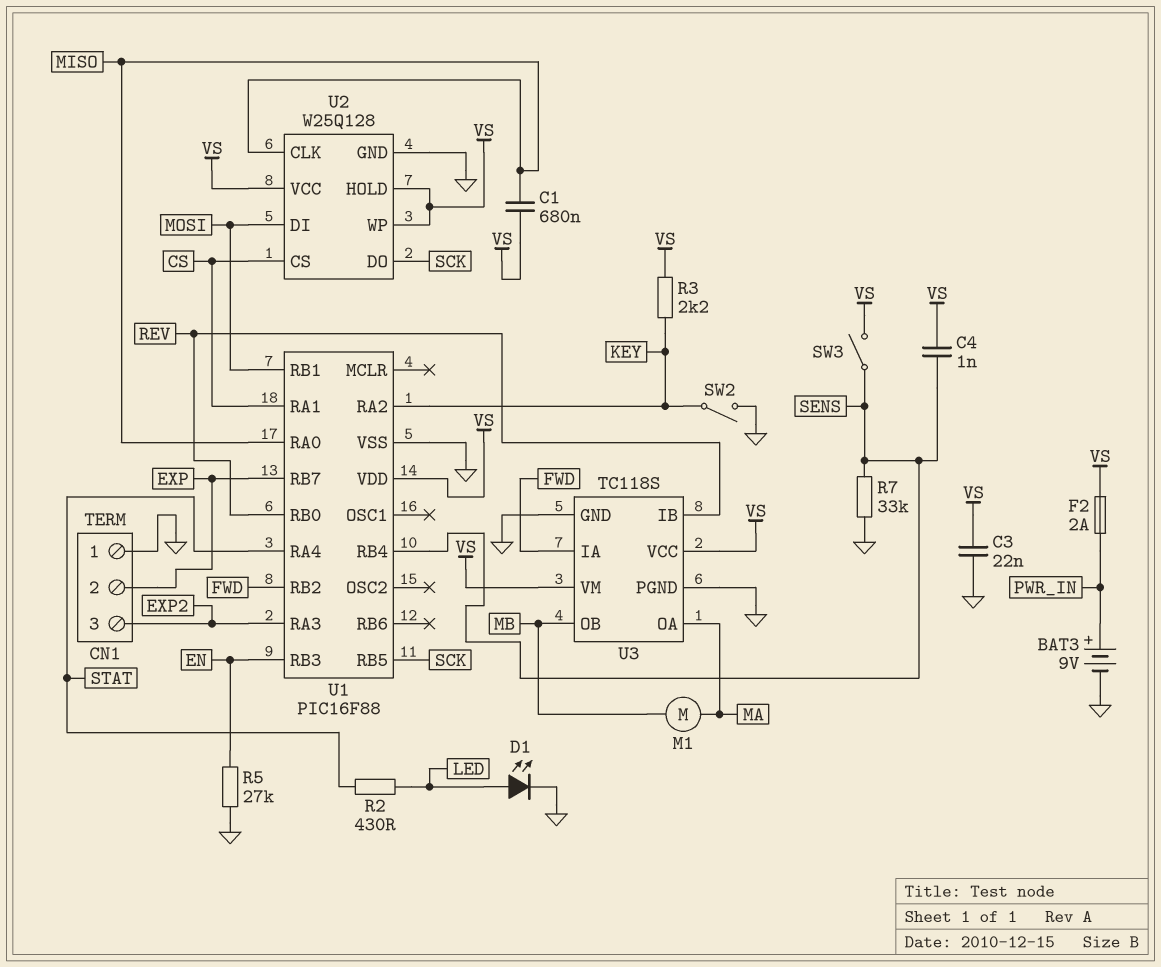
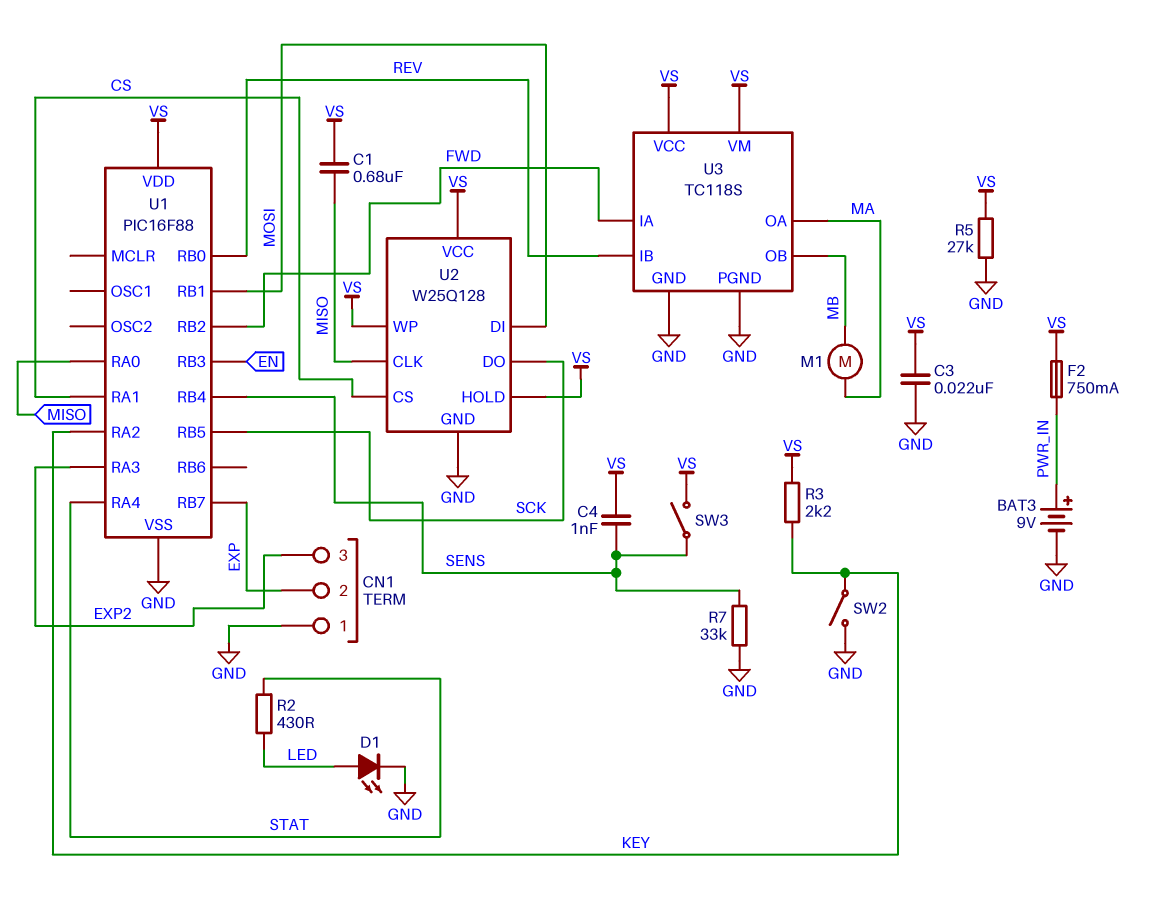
F2: 2A (PWR_IN, VS) -> 750mA (PWR_IN, VS)
R5: 27k (EN, GND) -> 27k (GND, VS)

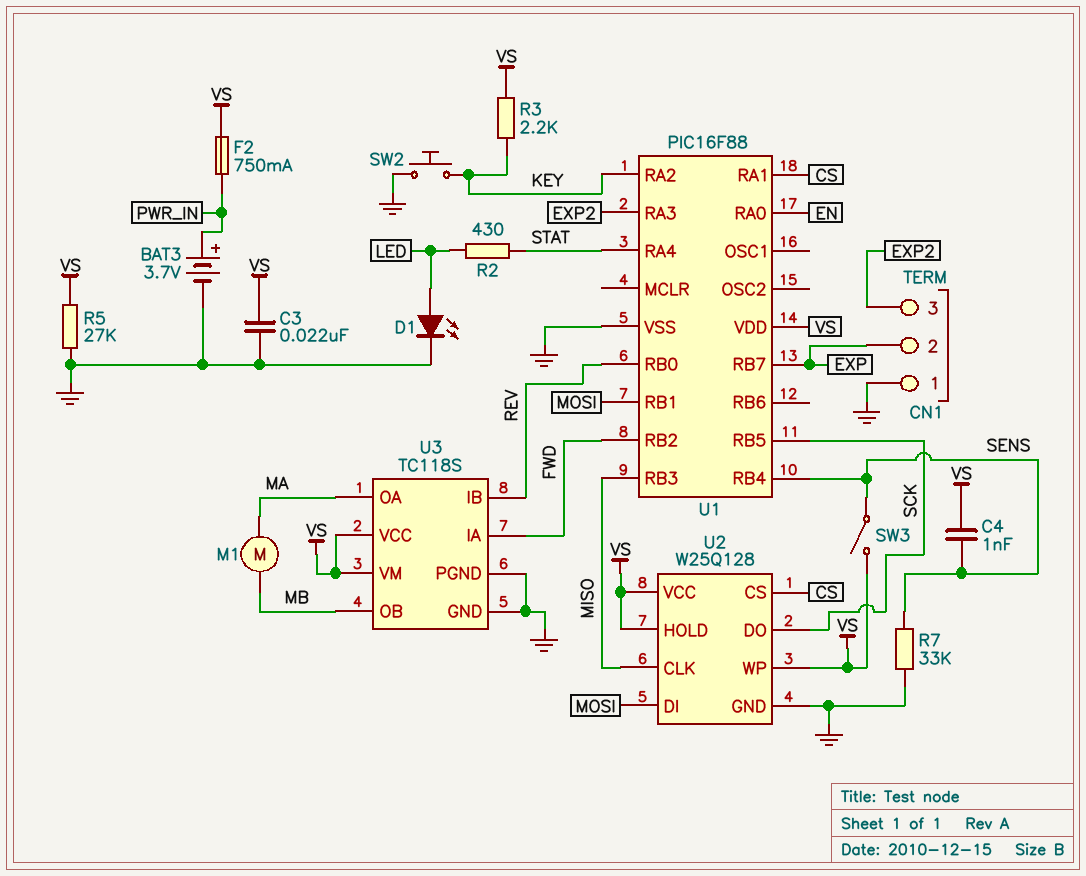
BAT3: 9V (plus PWR_IN, minus GND) -> 3.7V (plus PWR_IN, minus GND)
C1: 680nF (MISO, VS) -> none
SW2: switch (GND, KEY) -> button (GND, KEY)
U1 pin RA0: MISO -> EN
U1 pin RB3: EN -> MISO

